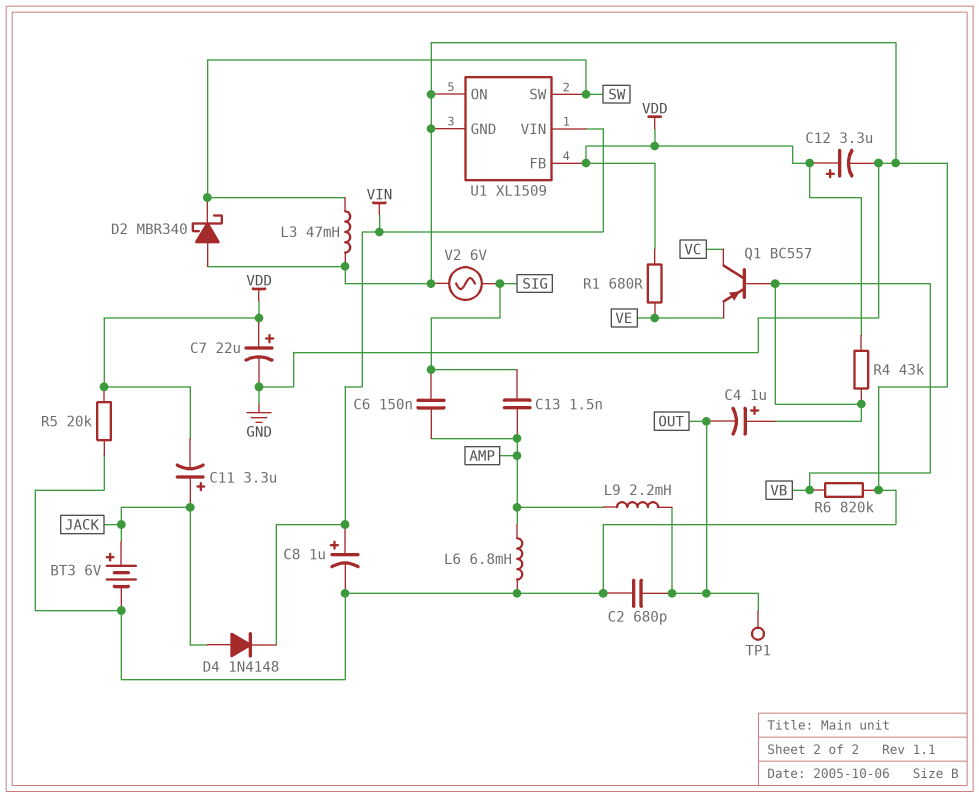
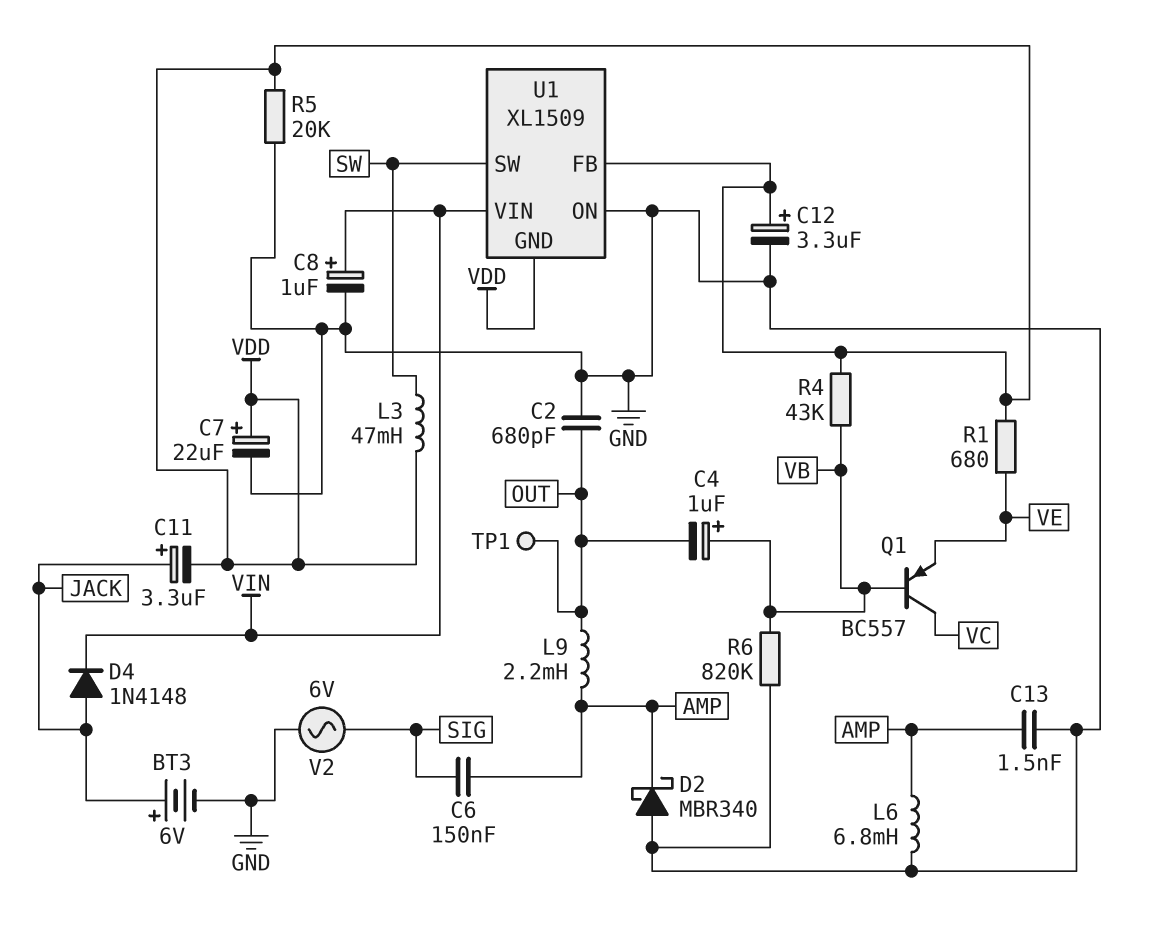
C13: 1.5nF (AMP, SIG) -> 1.5nF (AMP, GND)
D2: schottky MBR340 (A GND, K SW) -> schottky MBR340 (A GND, K AMP)
L3: 47mH (GND, SW) -> 47mH (SW, VDD)
U1 pin GND: GND -> VDD

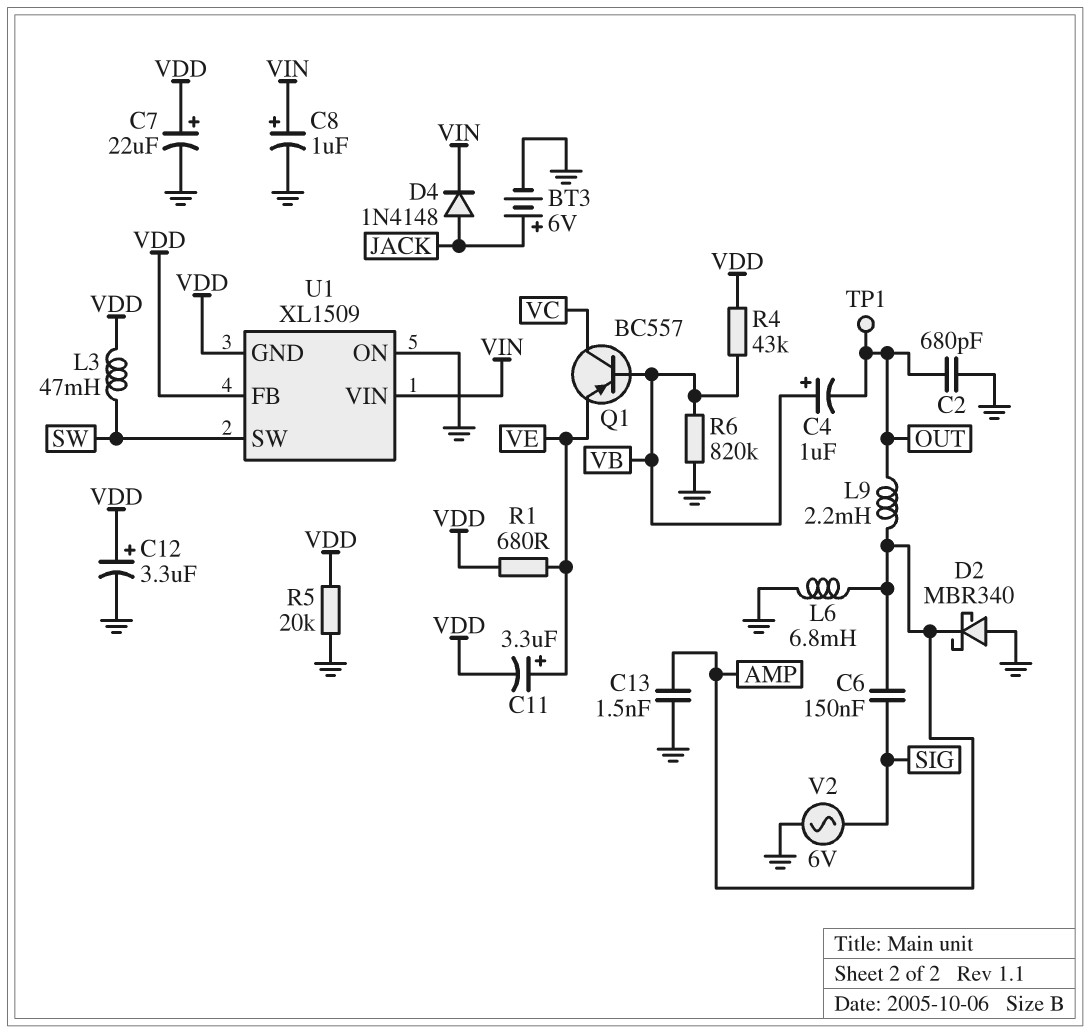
C11: 3.3uF (plus JACK, minus VDD) -> 3.3uF (plus VE, minus VDD)

